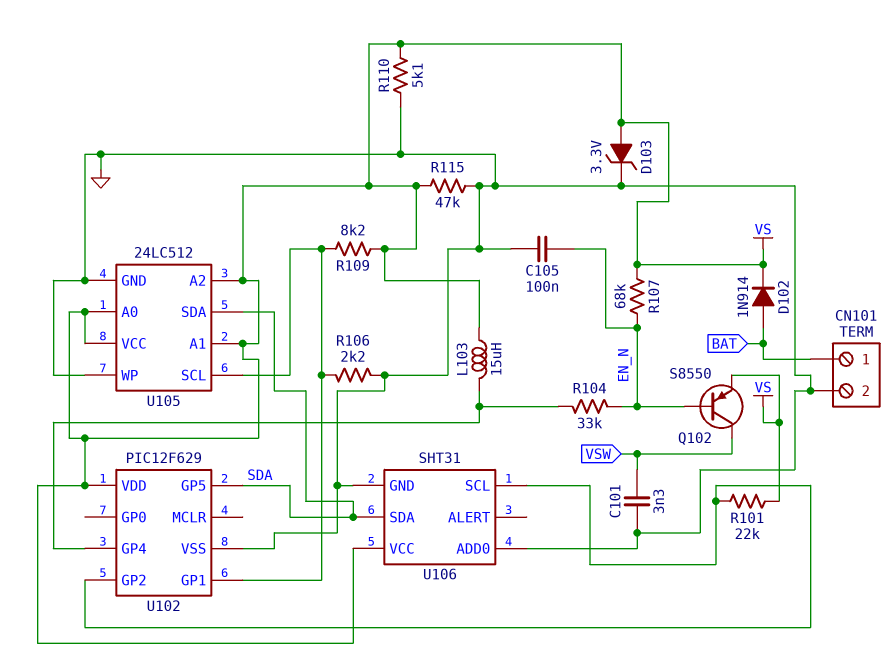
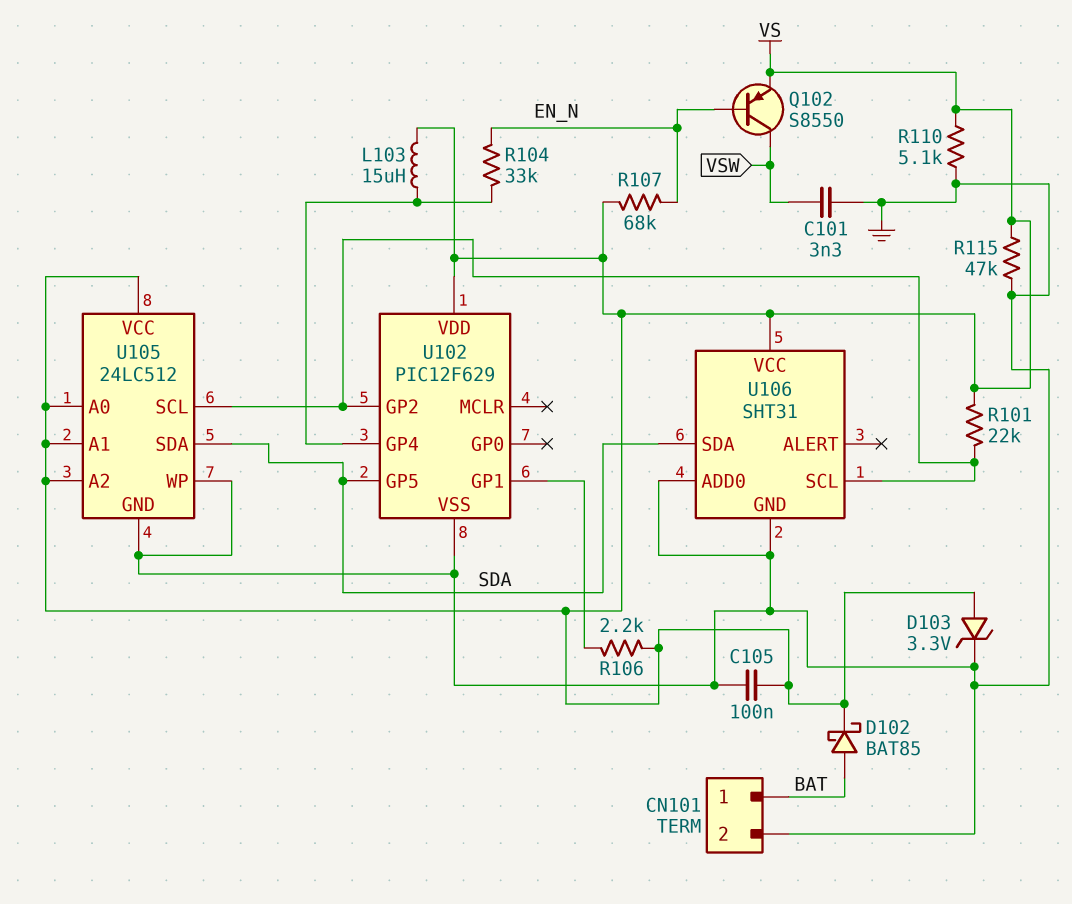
C105: 100nF (EN_N, GND) -> 100nF (GND, VS)
D102: diode 1N914 (A BAT, K VS) -> schottky BAT85 (A BAT, K VS)
R106: 2.2k (GND, U102/GP1) -> 2.2k (U102/GP1, VS)
R109: 8.2k (U102/GP1, VS) -> none
U105 pin SCL: U102/GP1 -> U102/GP2

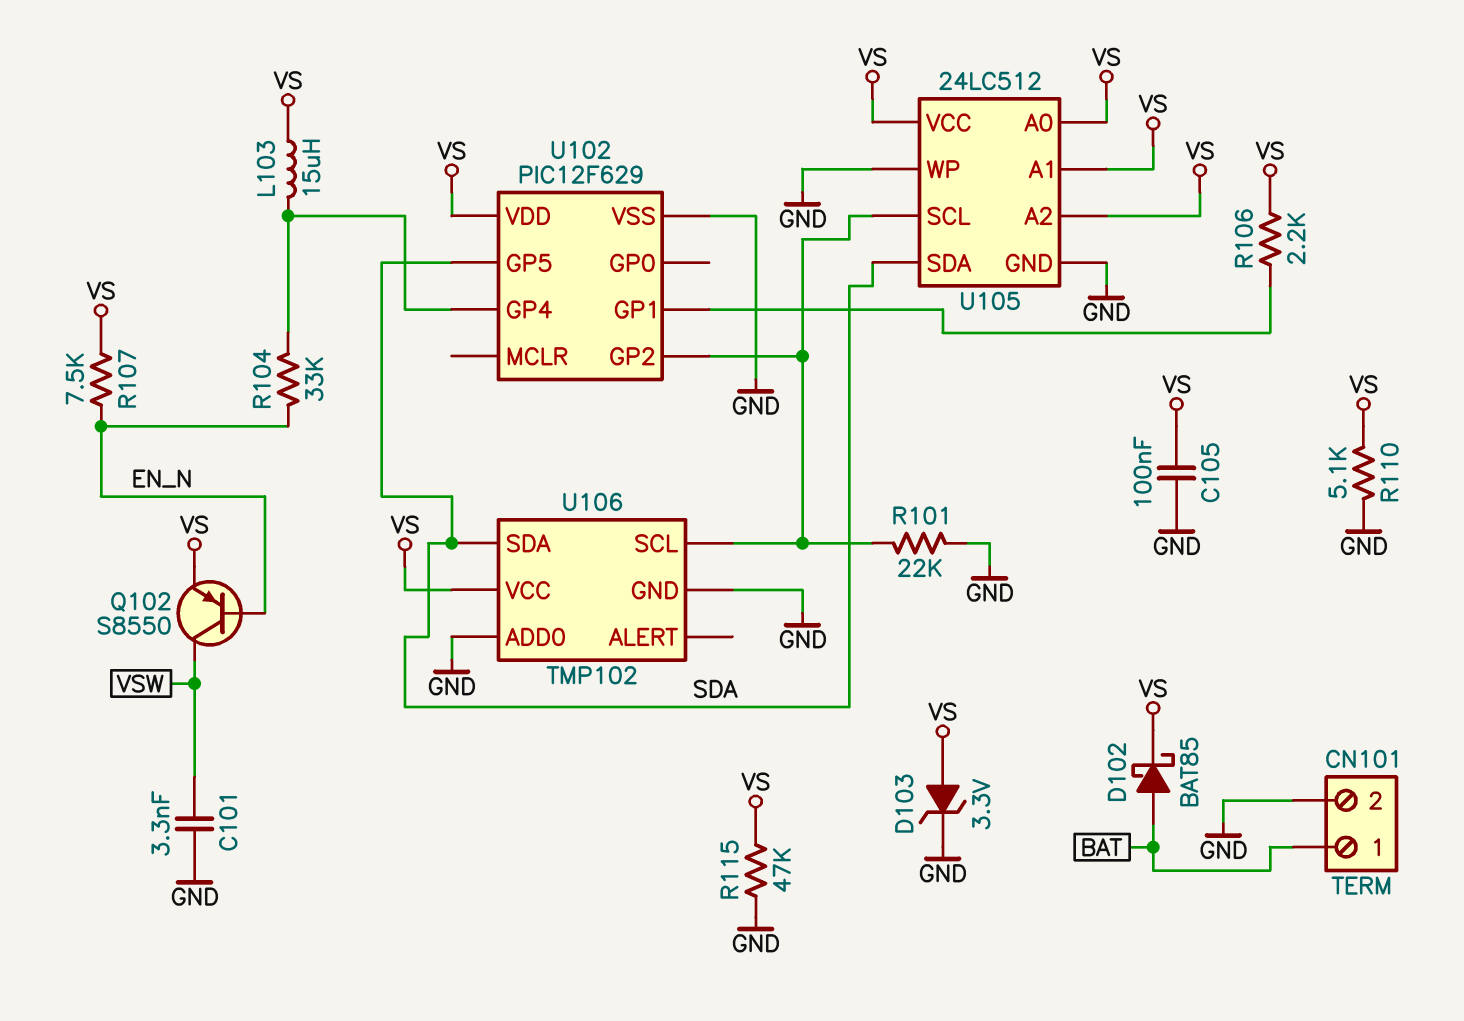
R101: 22k (U102/GP2, VS) -> 22k (GND, U102/GP2)
R107: 68k (EN_N, VS) -> 7.5k (EN_N, VS)
U106: SHT31 -> TMP102

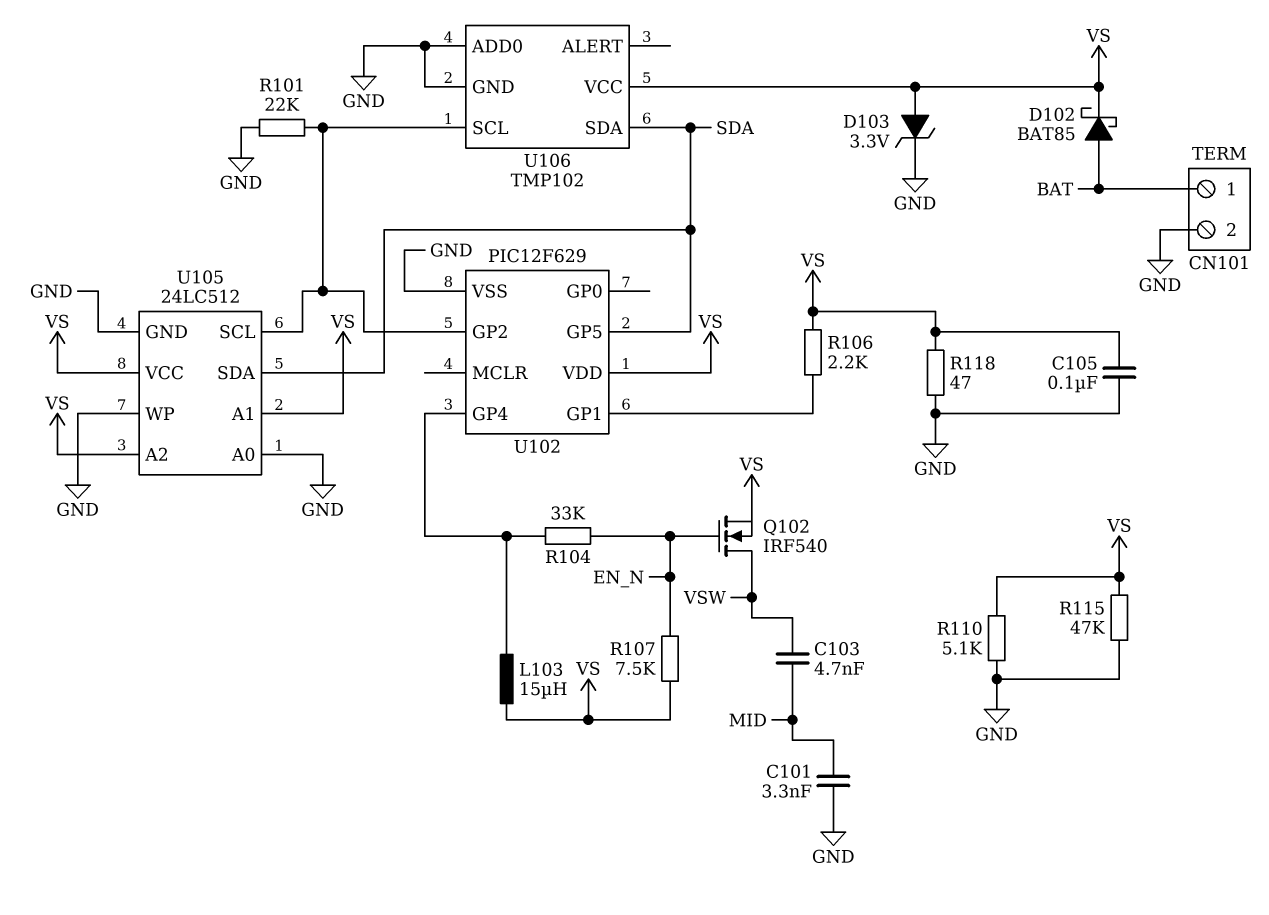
C101: 3.3nF (GND, VSW) -> 3.3nF (GND, MID)
C103: none -> 4.7nF (MID, VSW)
Q102: PNP S8550 (B EN_N, C VSW, E VS) -> NMOS IRF540 (G EN_N, D VSW, S VS)
R118: none -> 47 (GND, VS)
U105 pin A0: VS -> GND

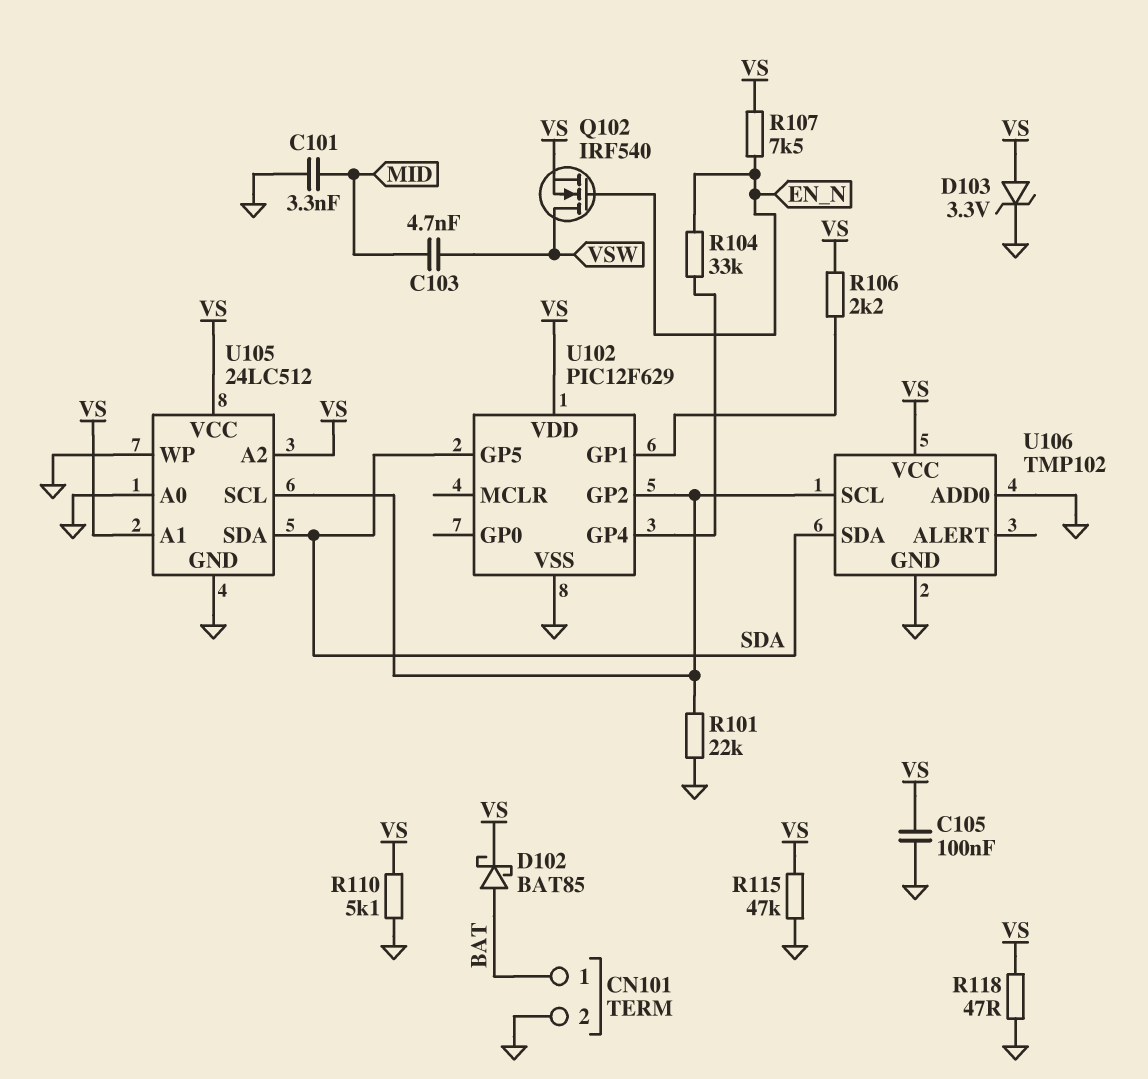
L103: 15uH (U102/GP4, VS) -> none

